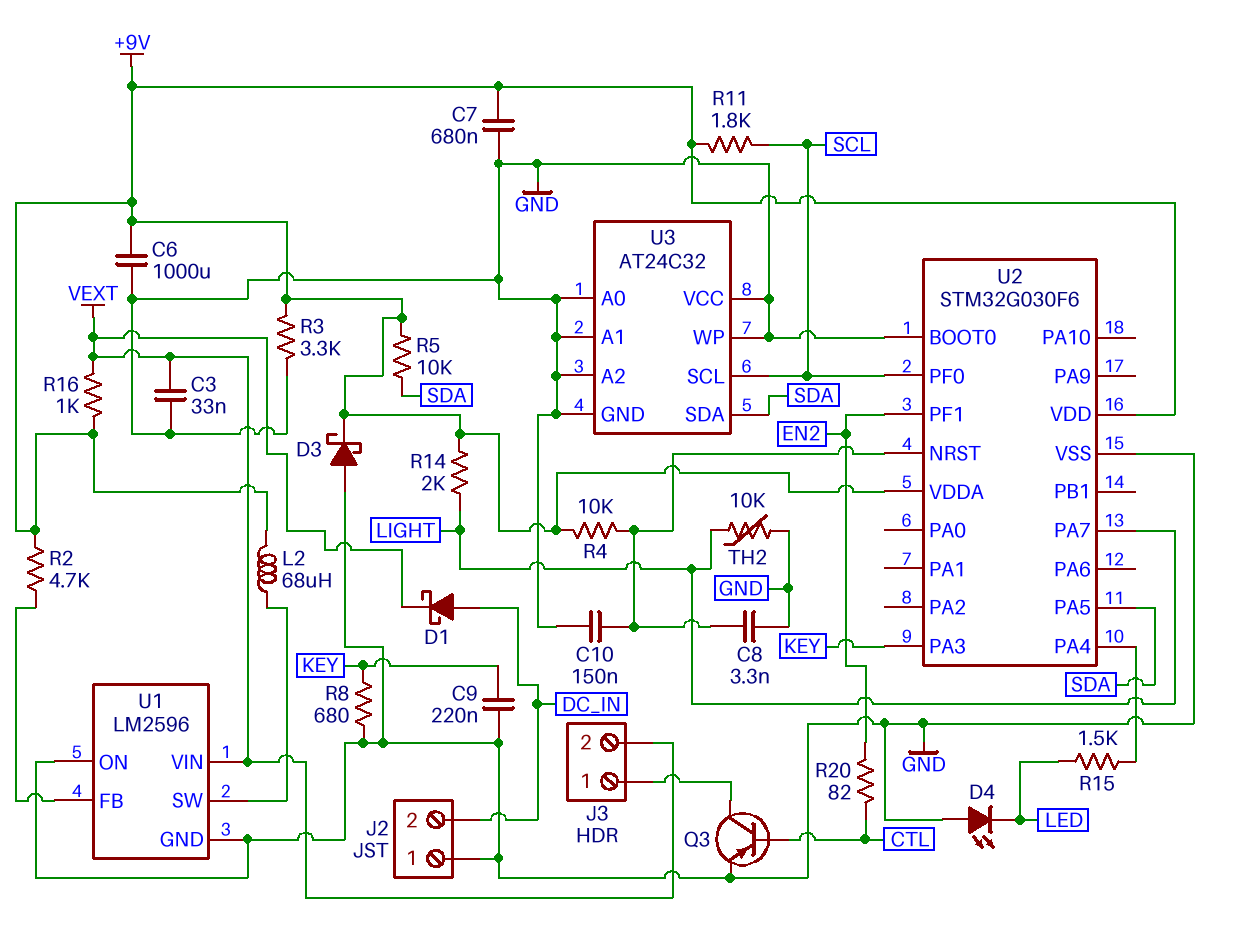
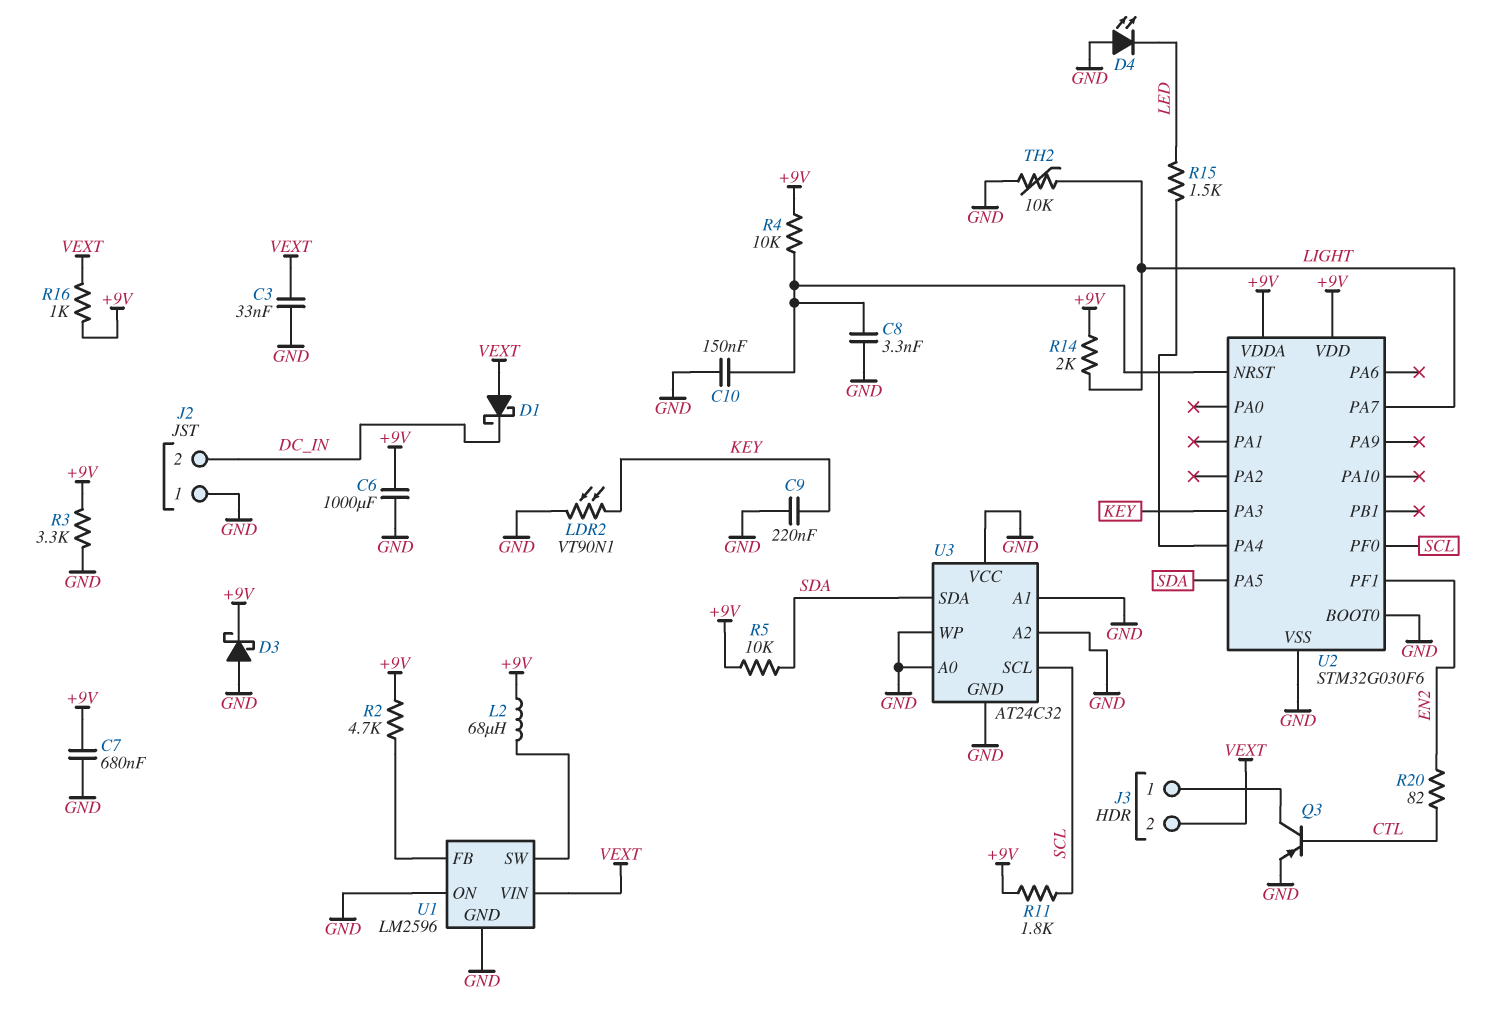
D1: schottky (A DC_IN, K VEXT) -> schottky (A VEXT, K DC_IN)
LDR2: none -> VT90N1 (GND, KEY)
R8: 680 (GND, KEY) -> none

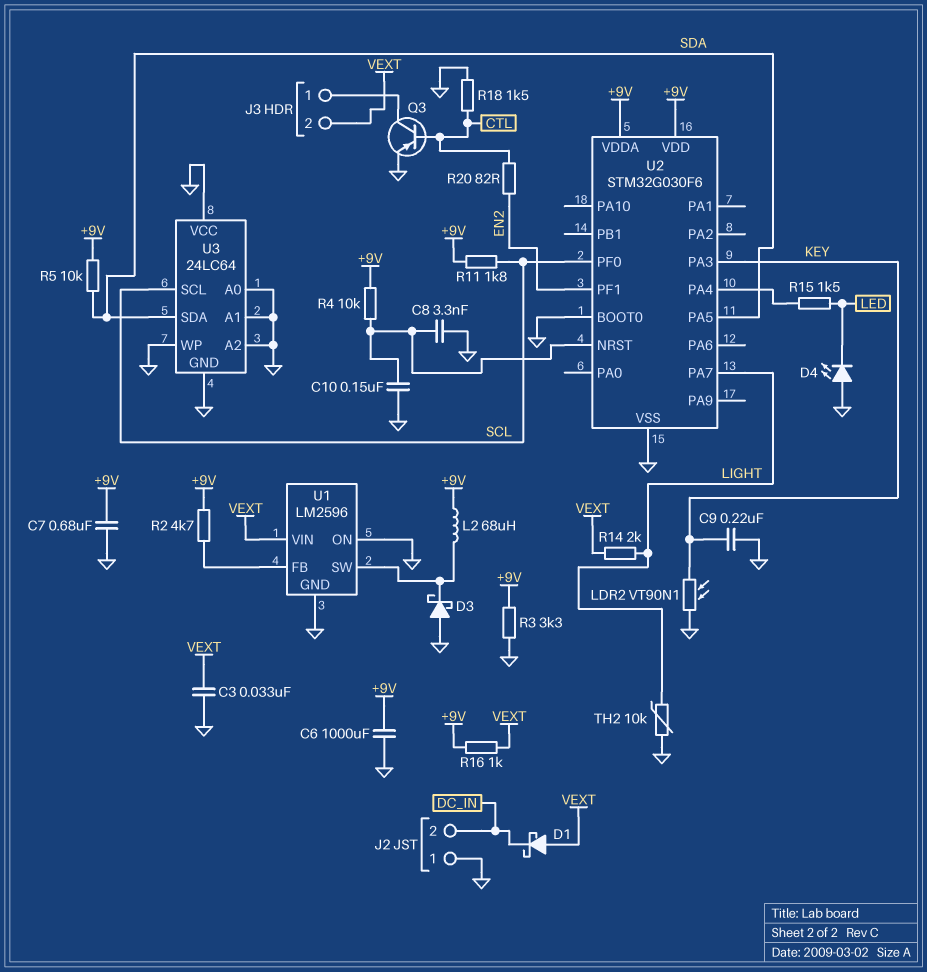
D3: schottky (A GND, K +9V) -> schottky (A GND, K U1/SW)
R14: 2k (+9V, LIGHT) -> 2k (LIGHT, VEXT)
R18: none -> 1.5k (CTL, GND)
U3: AT24C32 -> 24LC64

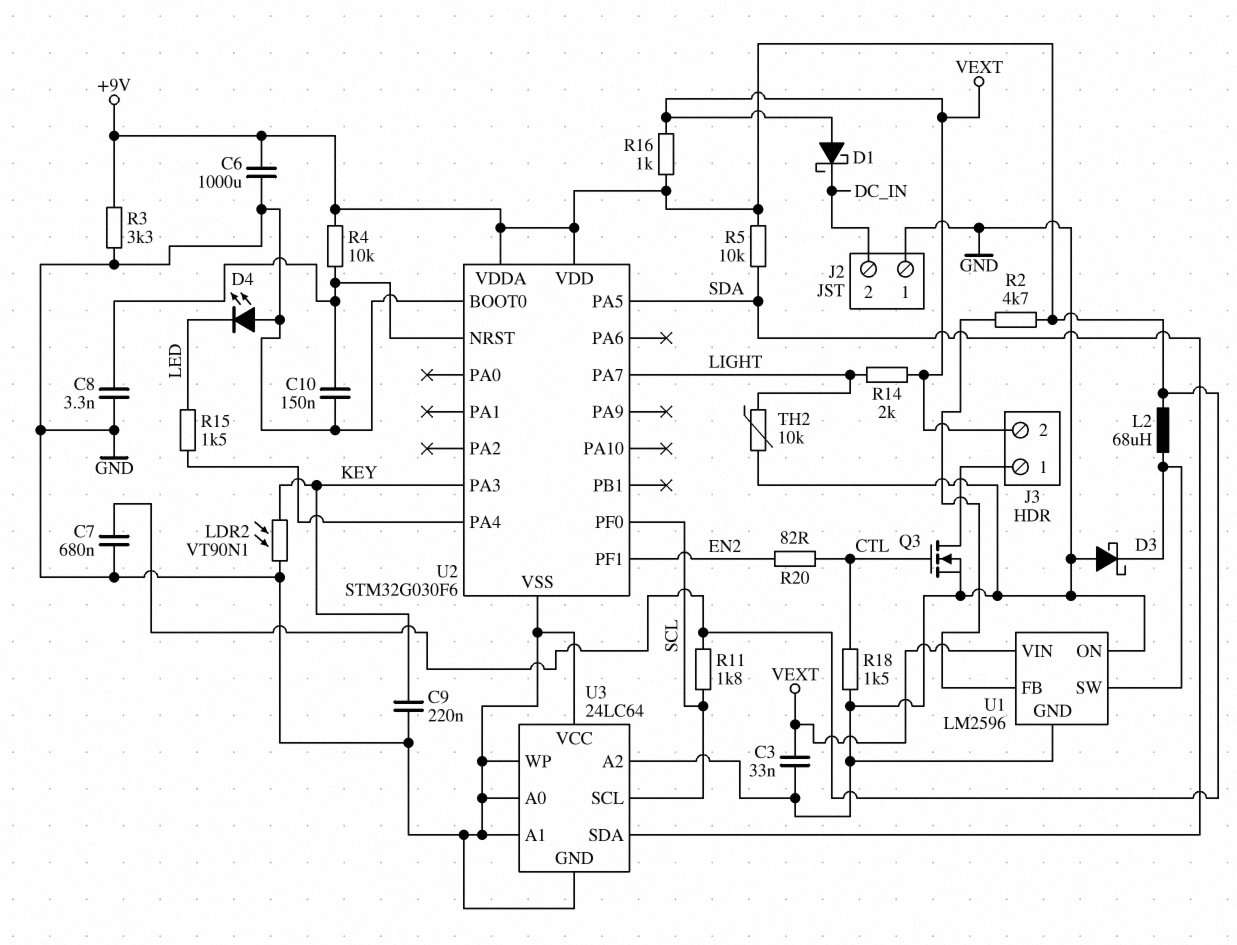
Q3: PNP (B CTL, C J3/1, E GND) -> NMOS (G CTL, D J3/1, S GND)

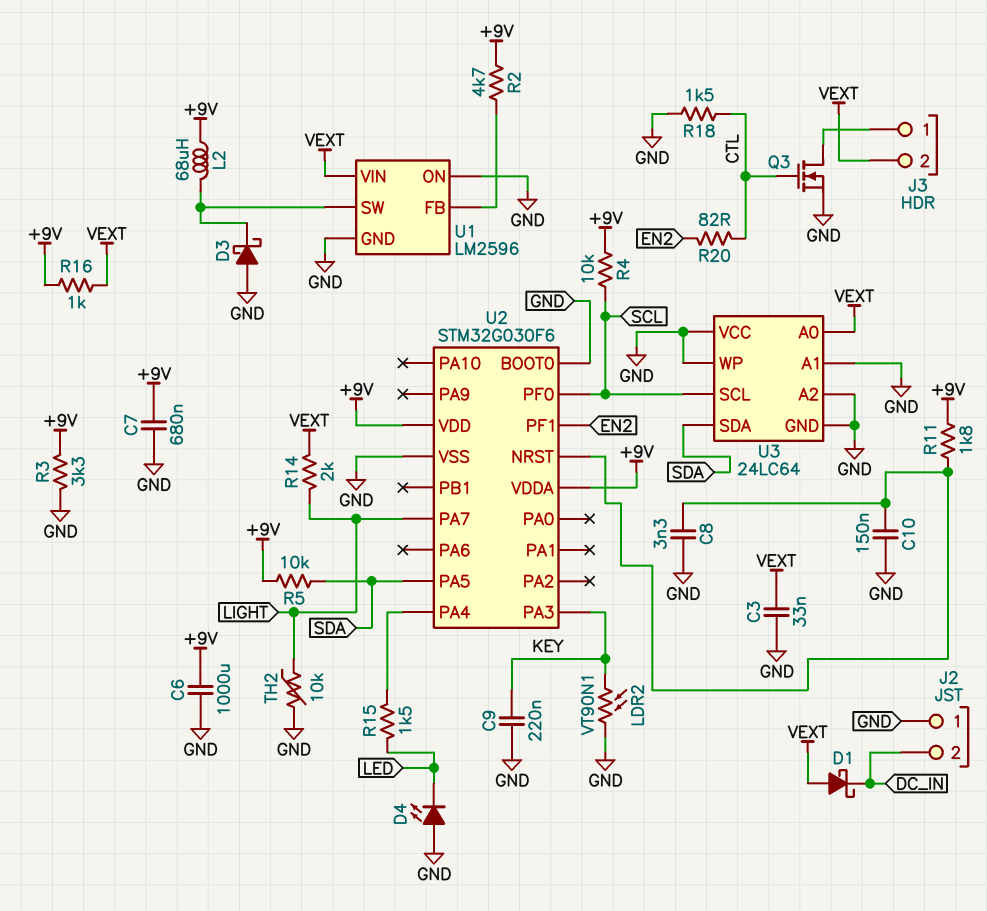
R4: 10k (+9V, U2/NRST) -> 10k (+9V, SCL)
R11: 1.8k (+9V, SCL) -> 1.8k (+9V, U2/NRST)
U3 pin A0: GND -> VEXT

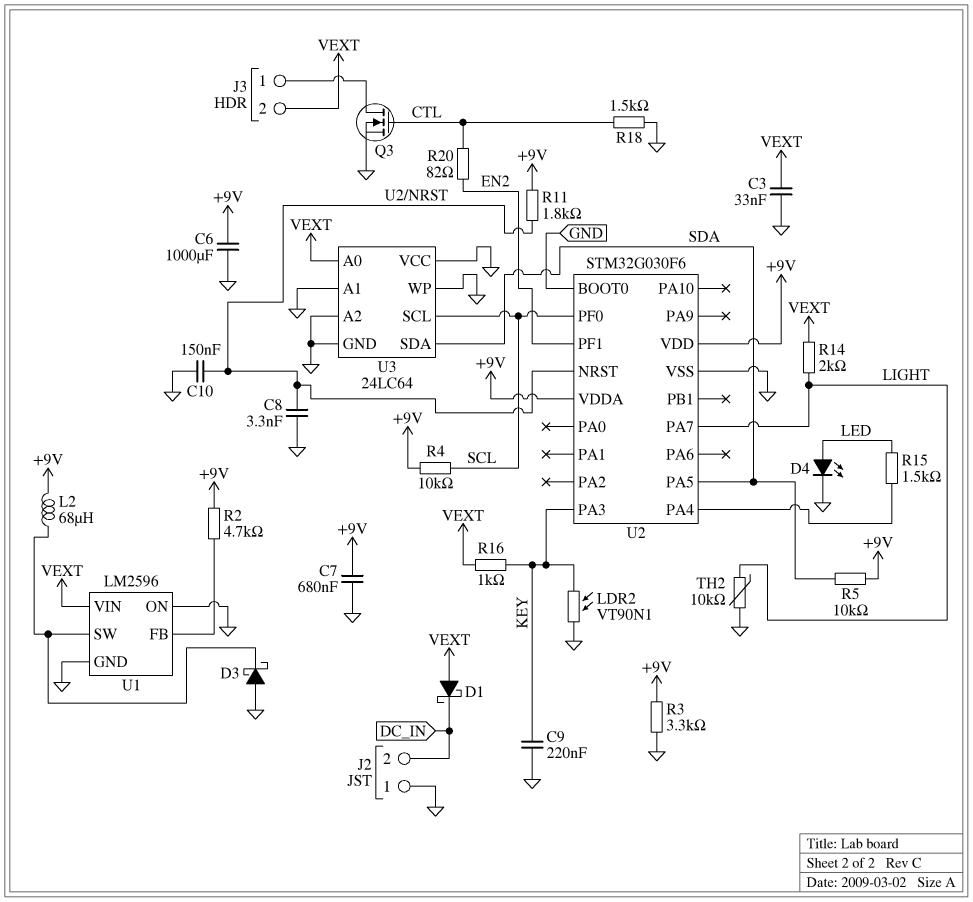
D4: LED (A GND, K LED) -> LED (A LED, K GND)
R16: 1k (+9V, VEXT) -> 1k (KEY, VEXT)

